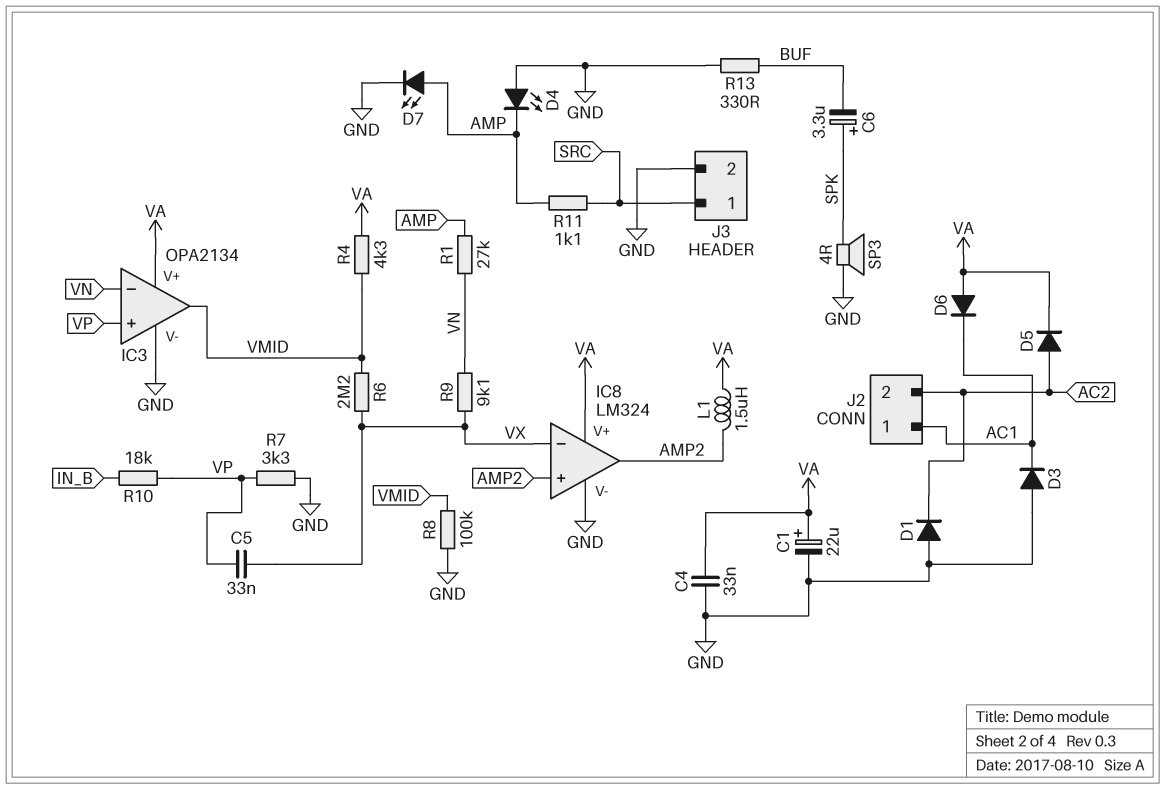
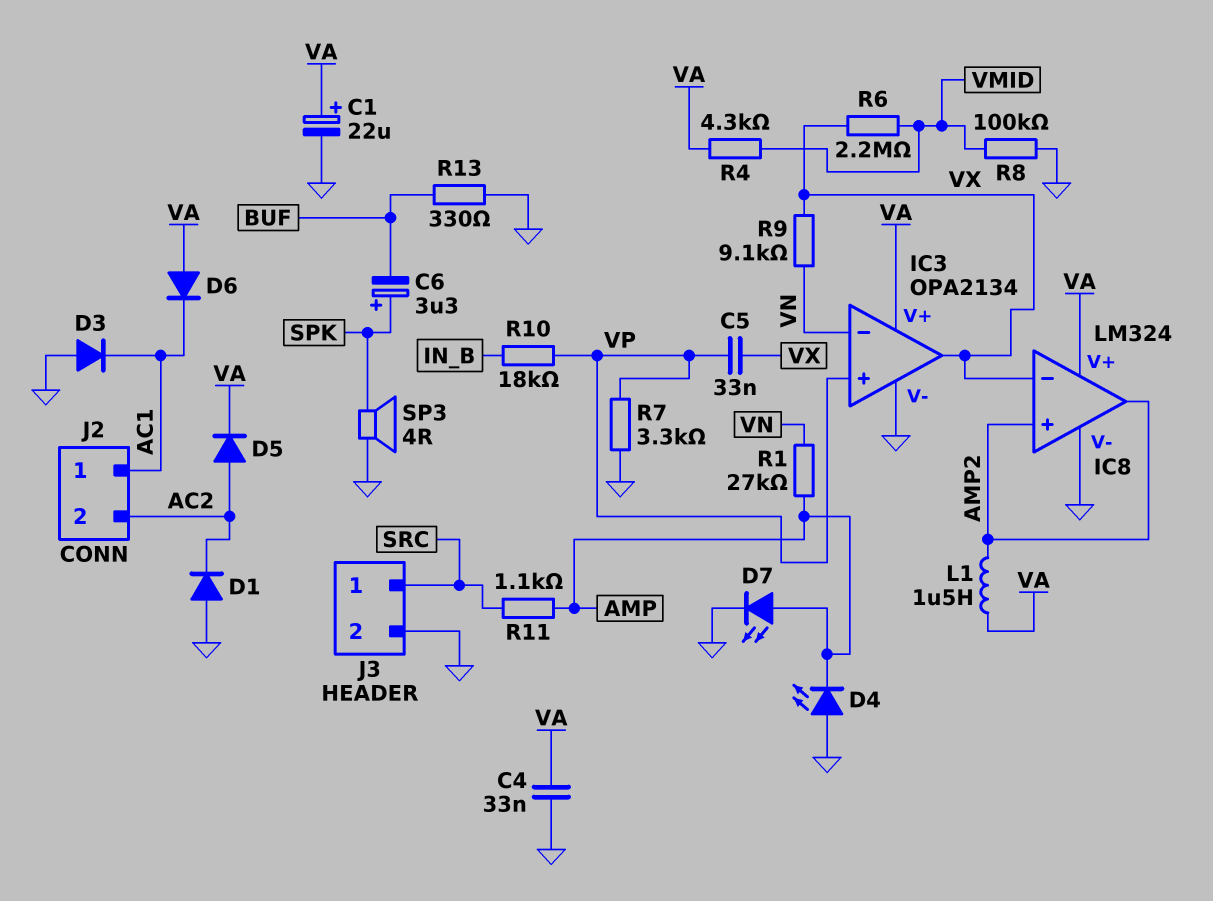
IC3 pin out: VMID -> VX

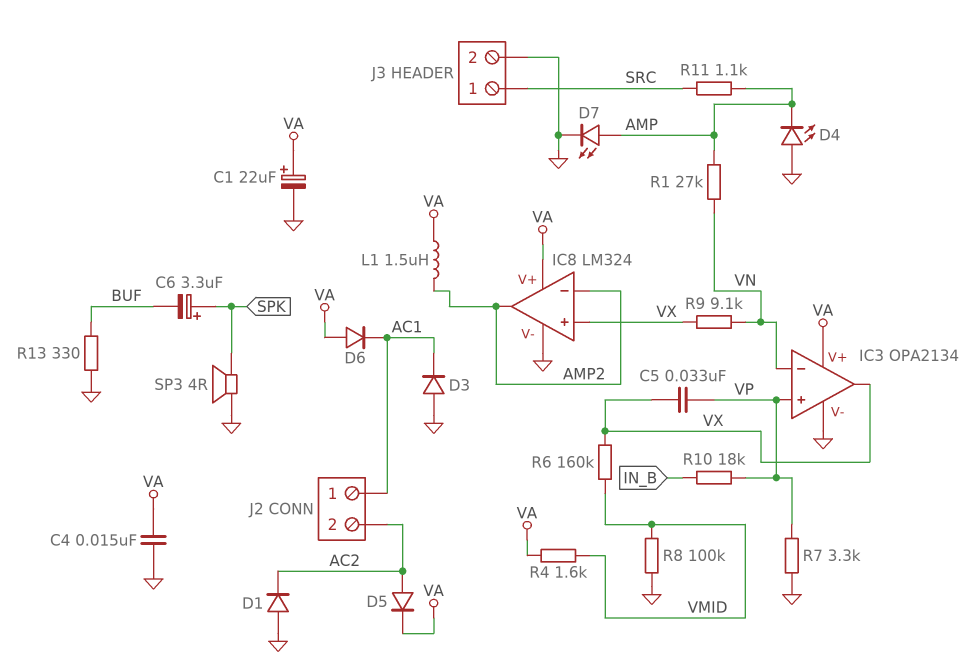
C4: 33nF (GND, VA) -> 15nF (GND, VA)
IC8 pin in+: AMP2 -> VX
IC8 pin in-: VX -> AMP2
R4: 4.3k (VA, VMID) -> 1.6k (VA, VMID)
R6: 2.2M (VMID, VX) -> 160k (VMID, VX)

